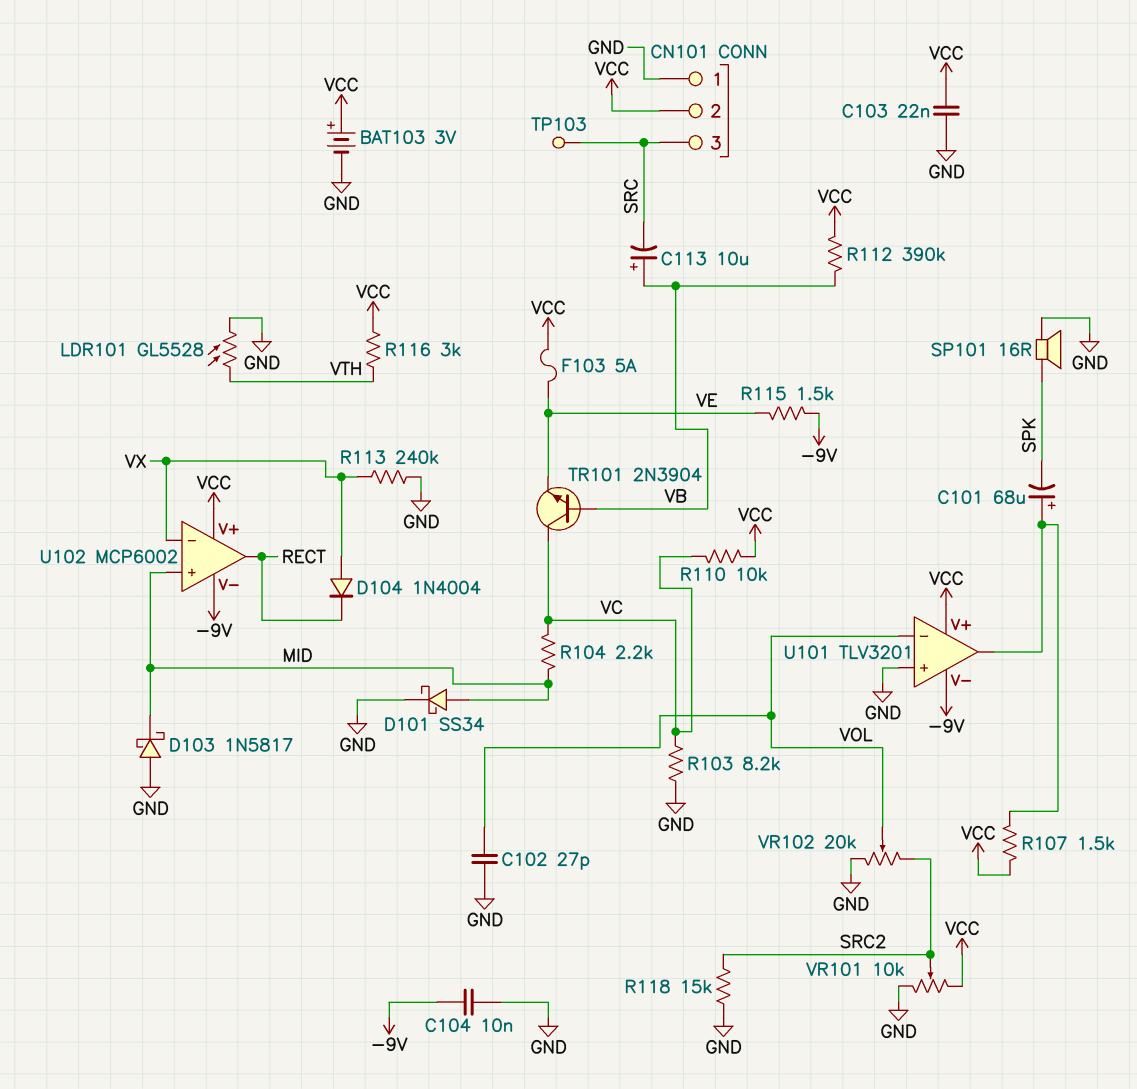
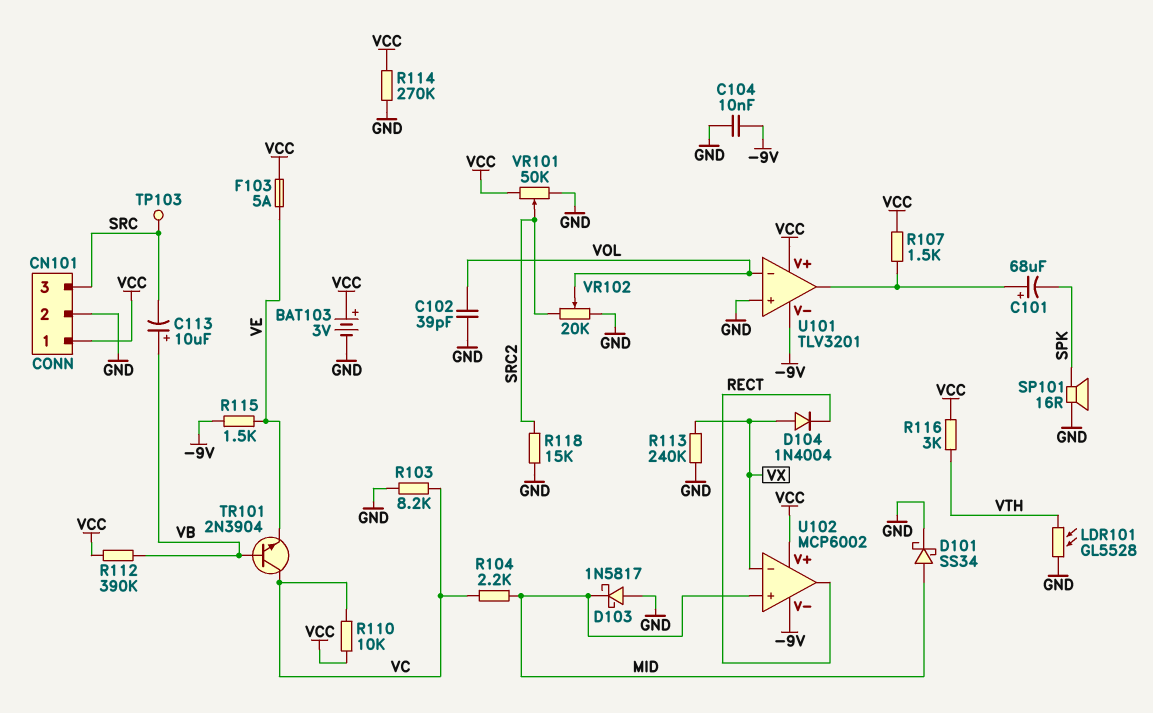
C102: 27pF (GND, VOL) -> 39pF (GND, VOL)
C103: 22nF (GND, VCC) -> none
CN101 pin 1: GND -> VCC
CN101 pin 2: VCC -> GND
R114: none -> 270k (GND, VCC)
VR101: 10k (GND, VCC, wiper SRC2) -> 50k (GND, VCC, wiper SRC2)

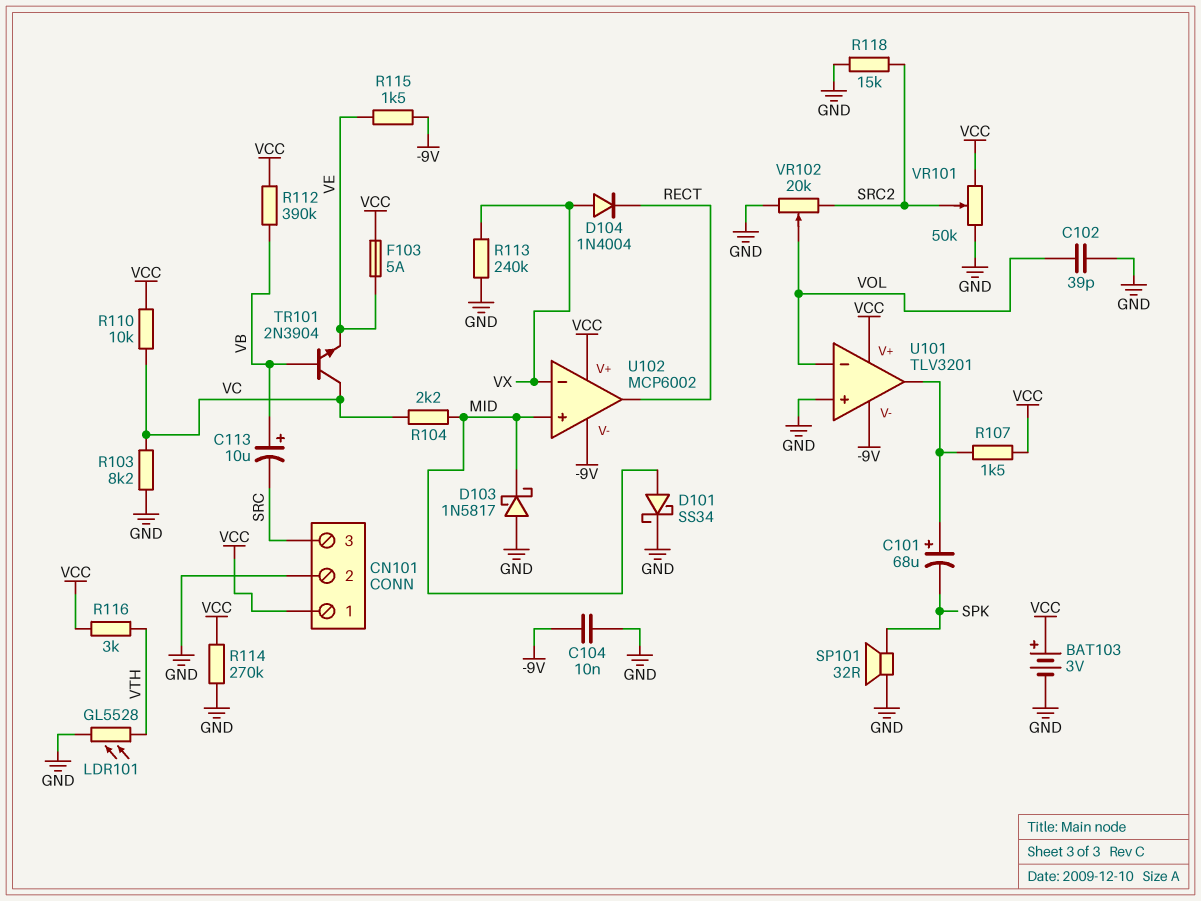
SP101: speaker 16R (GND, SPK) -> speaker 32R (GND, SPK)
TP103: test point (SRC) -> none

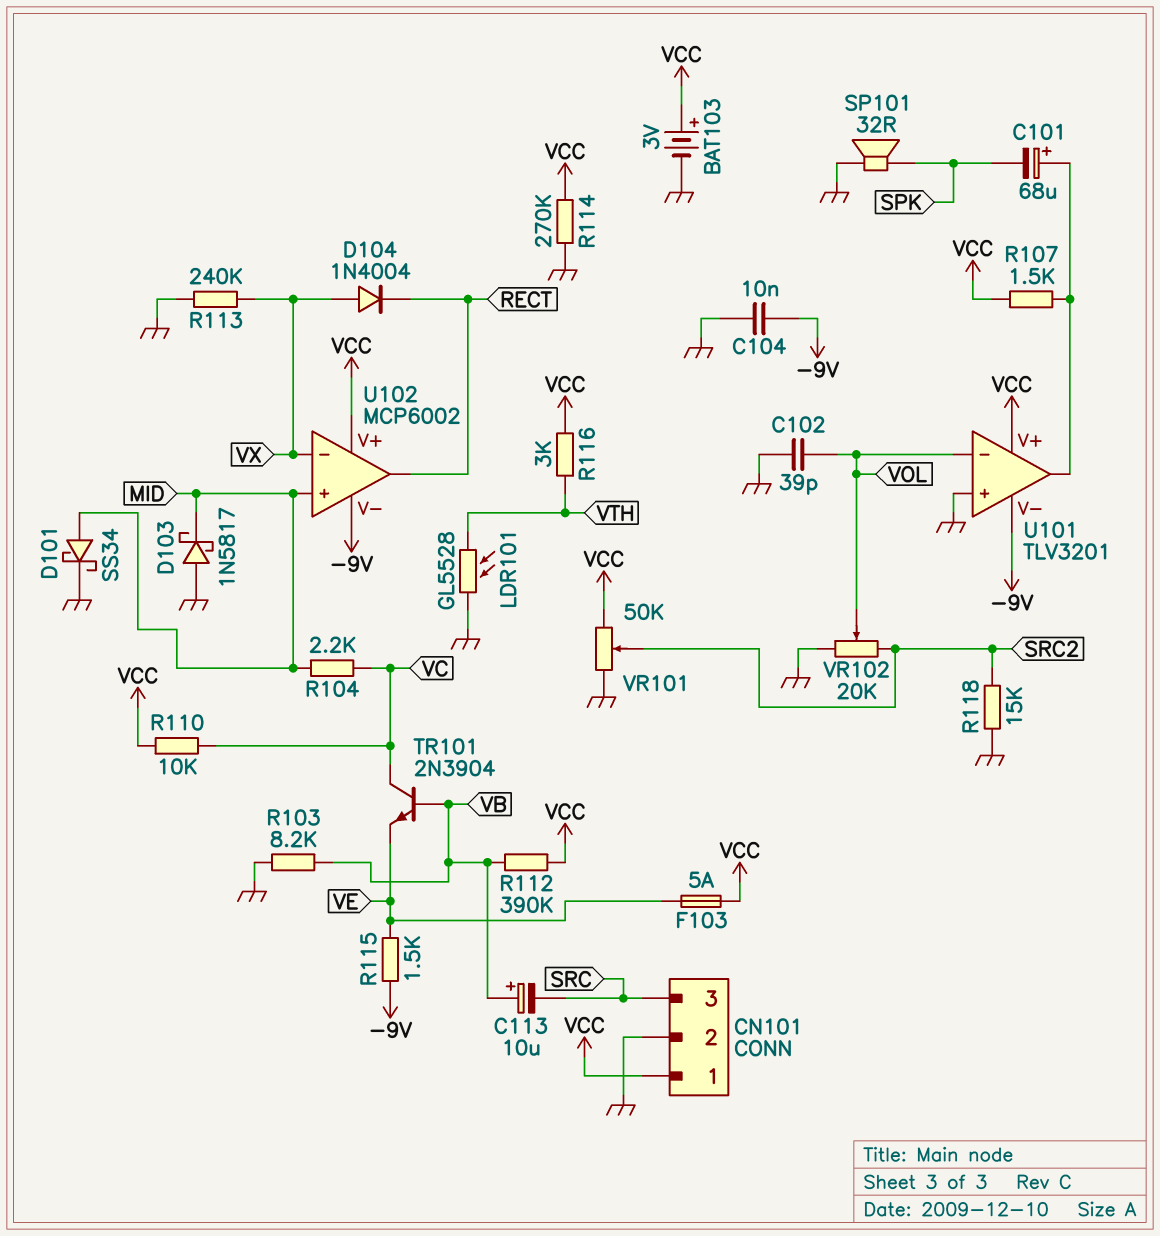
R103: 8.2k (GND, VC) -> 8.2k (GND, VB)

